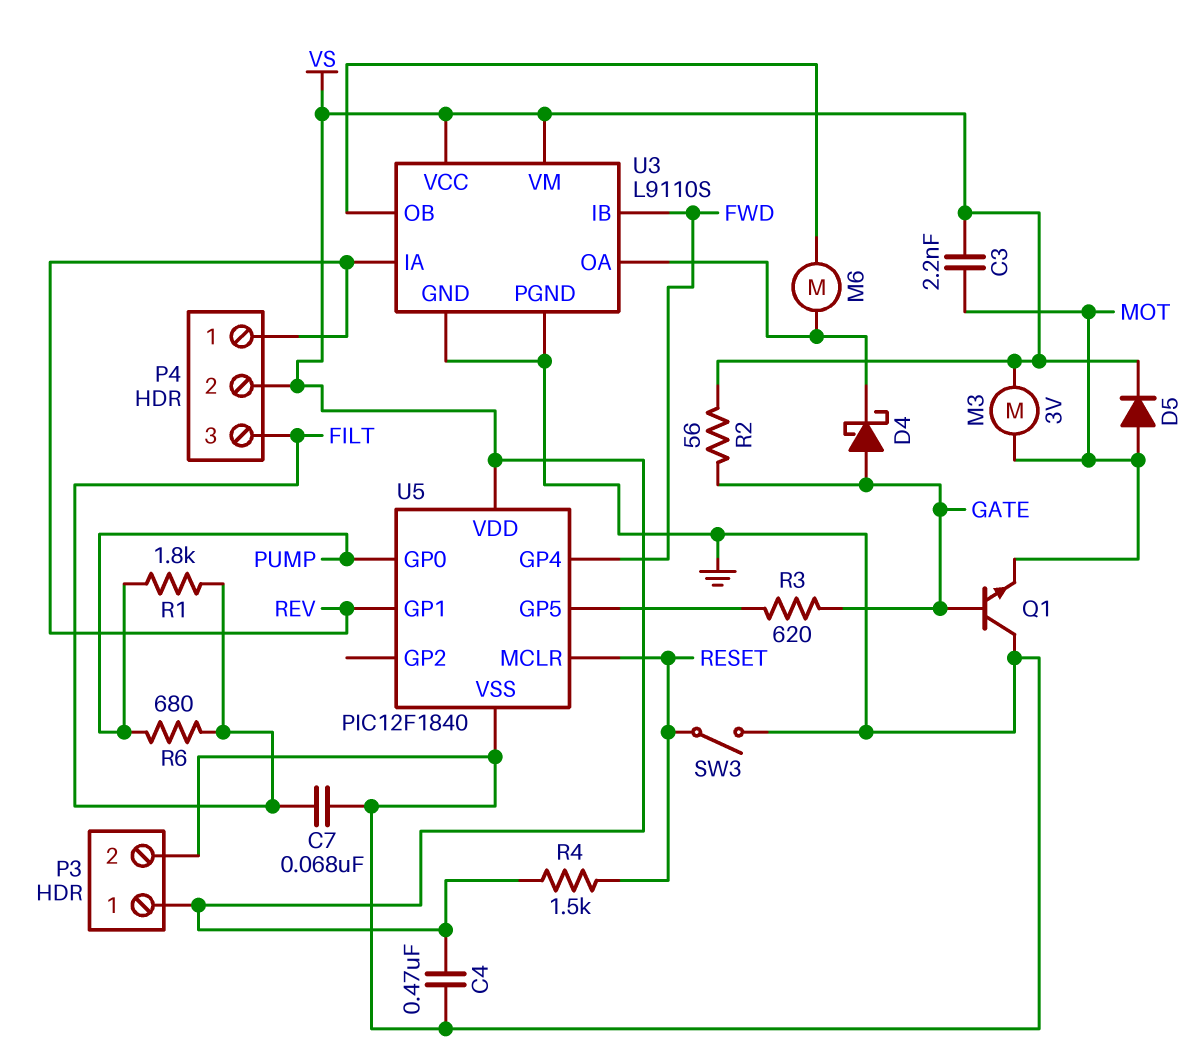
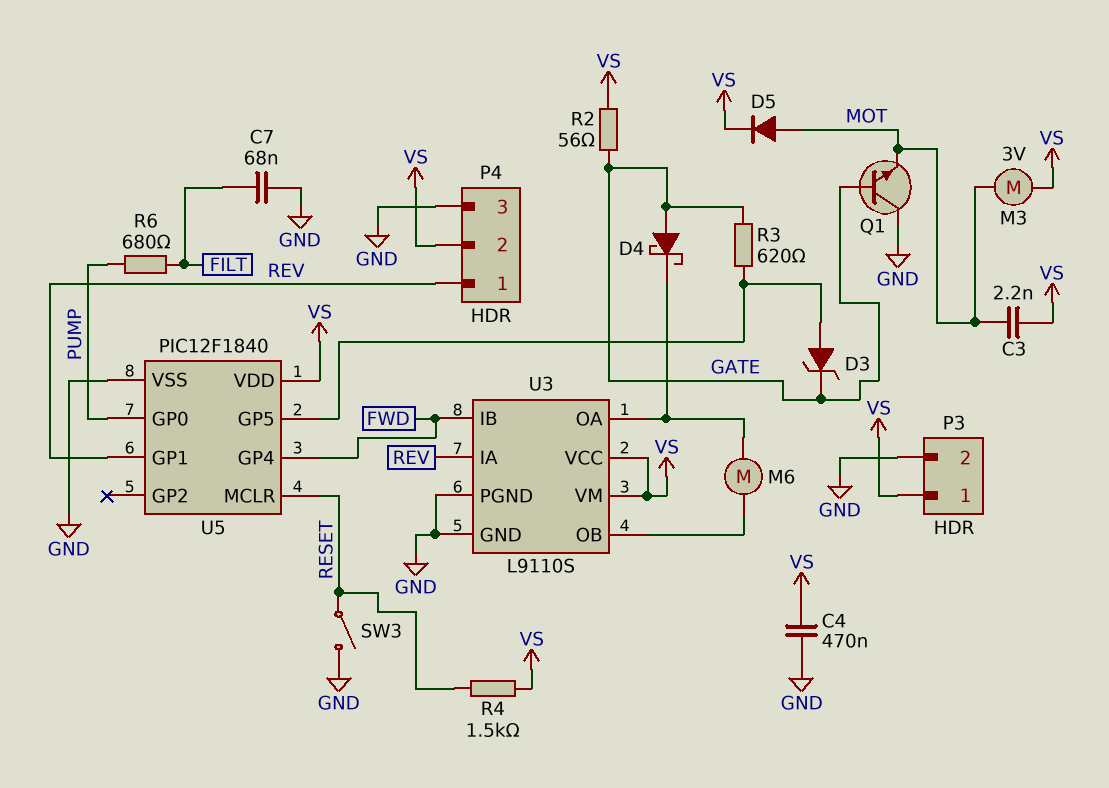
D3: none -> zener (A U5/GP5, K GATE)
P4 pin 3: FILT -> GND
R1: 1.8k (FILT, PUMP) -> none

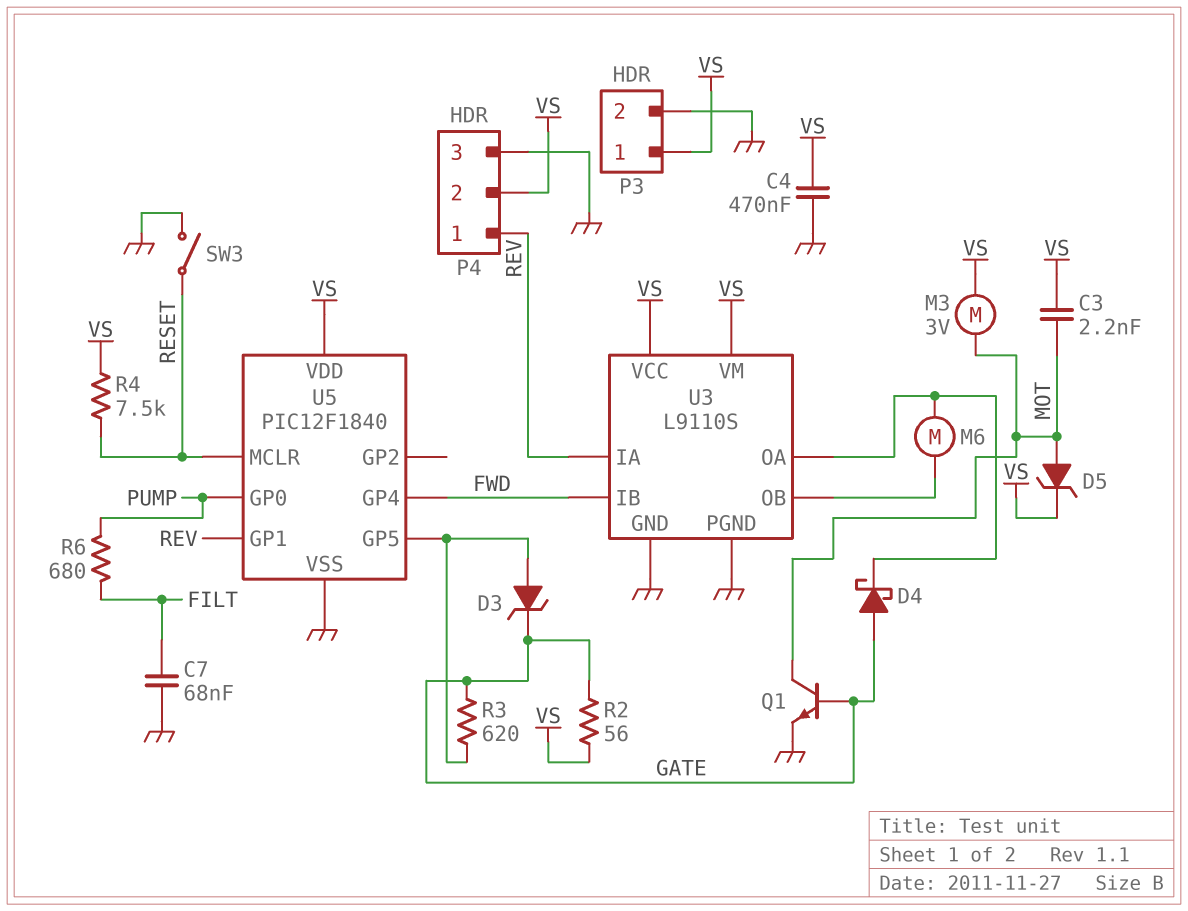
D5: diode (A MOT, K VS) -> zener (A MOT, K VS)
Q1: NPN (B GATE, C GND, E MOT) -> NPN (B GATE, C MOT, E GND)
R4: 1.5k (RESET, VS) -> 7.5k (RESET, VS)

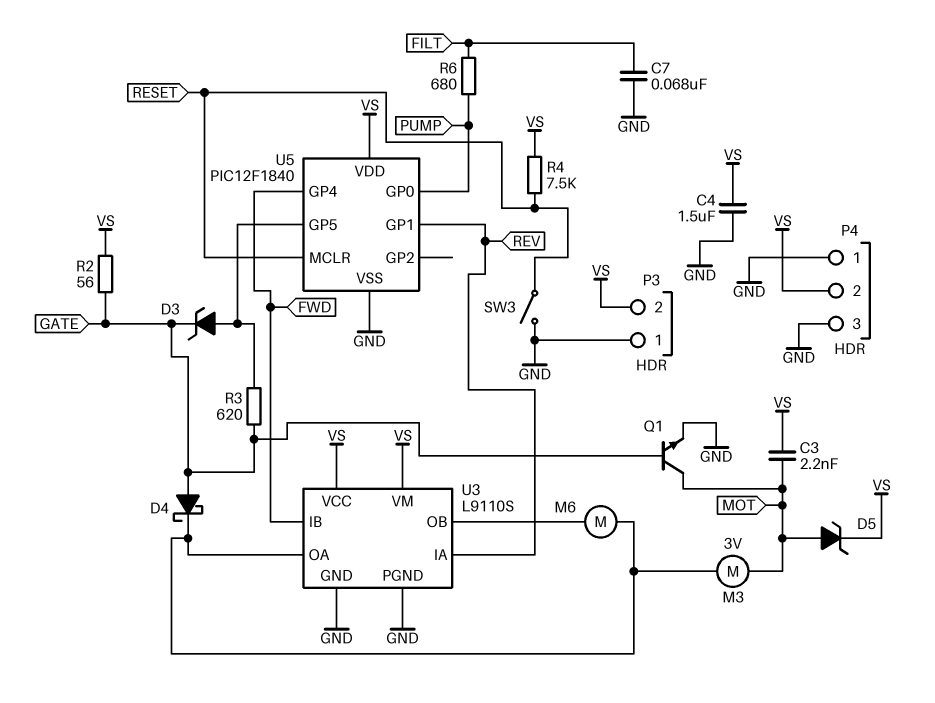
C4: 470nF (GND, VS) -> 1.5uF (GND, VS)
M3: motor 3V (MOT, VS) -> motor 3V (MOT, U3/OA)
P3 pin 1: VS -> GND
P3 pin 2: GND -> VS
P4 pin 1: REV -> GND

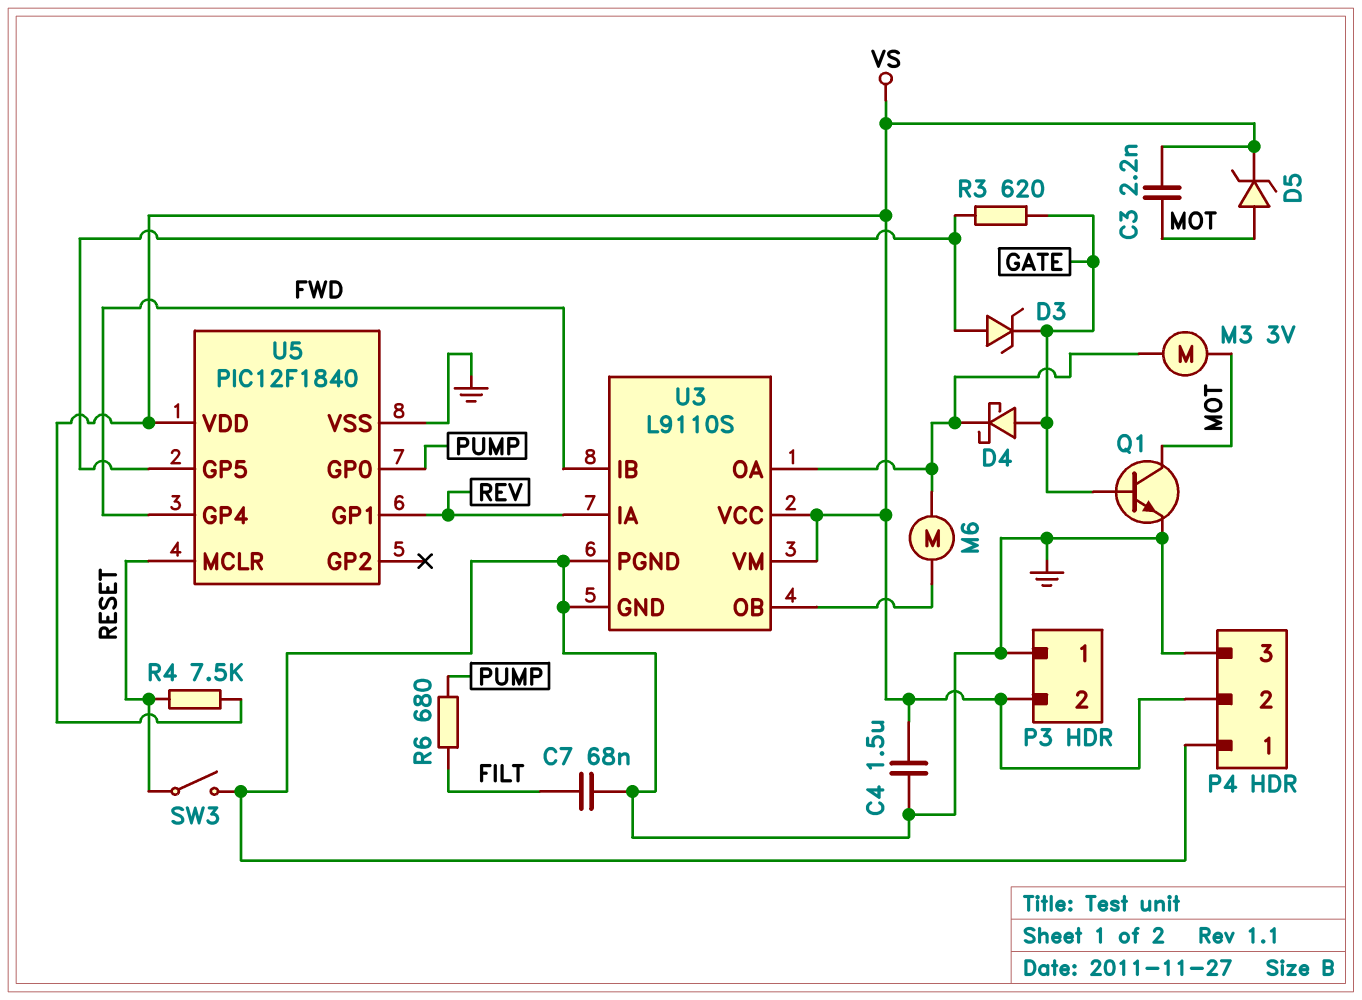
R2: 56 (GATE, VS) -> none

